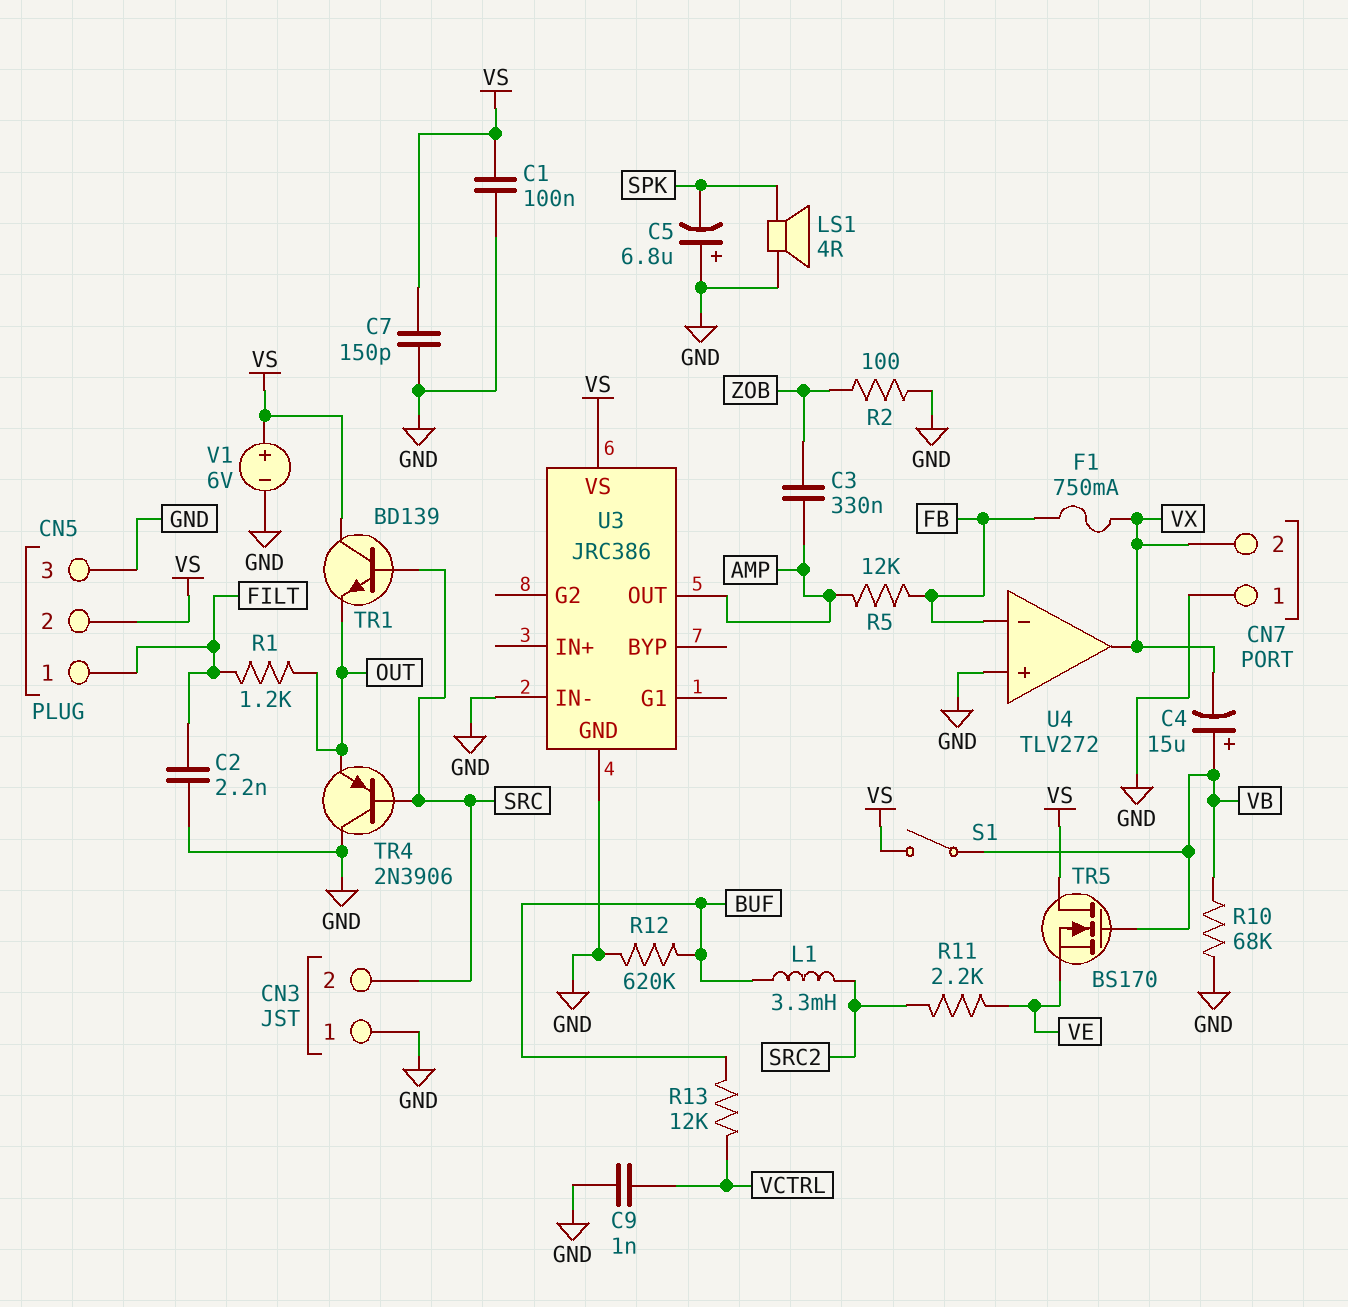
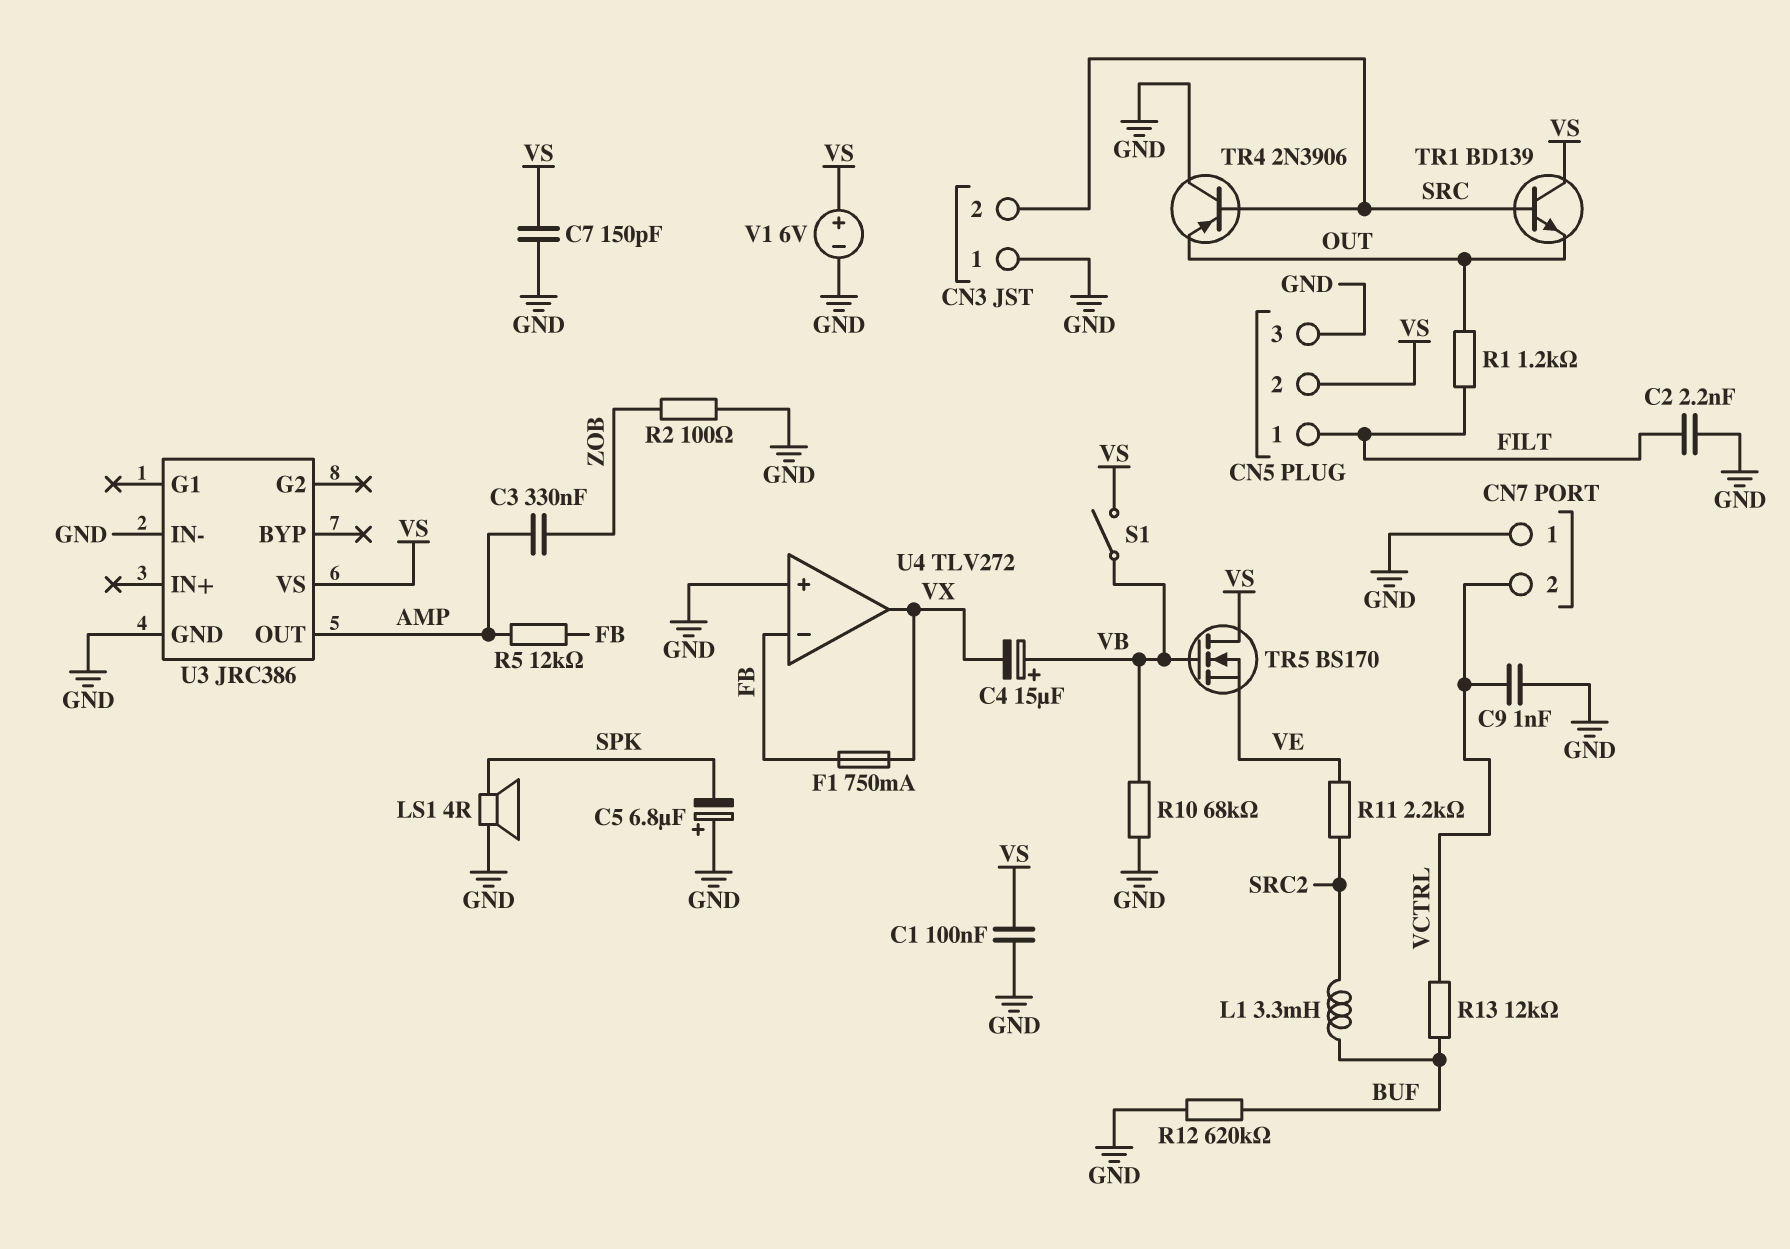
CN7 pin 2: VX -> VCTRL

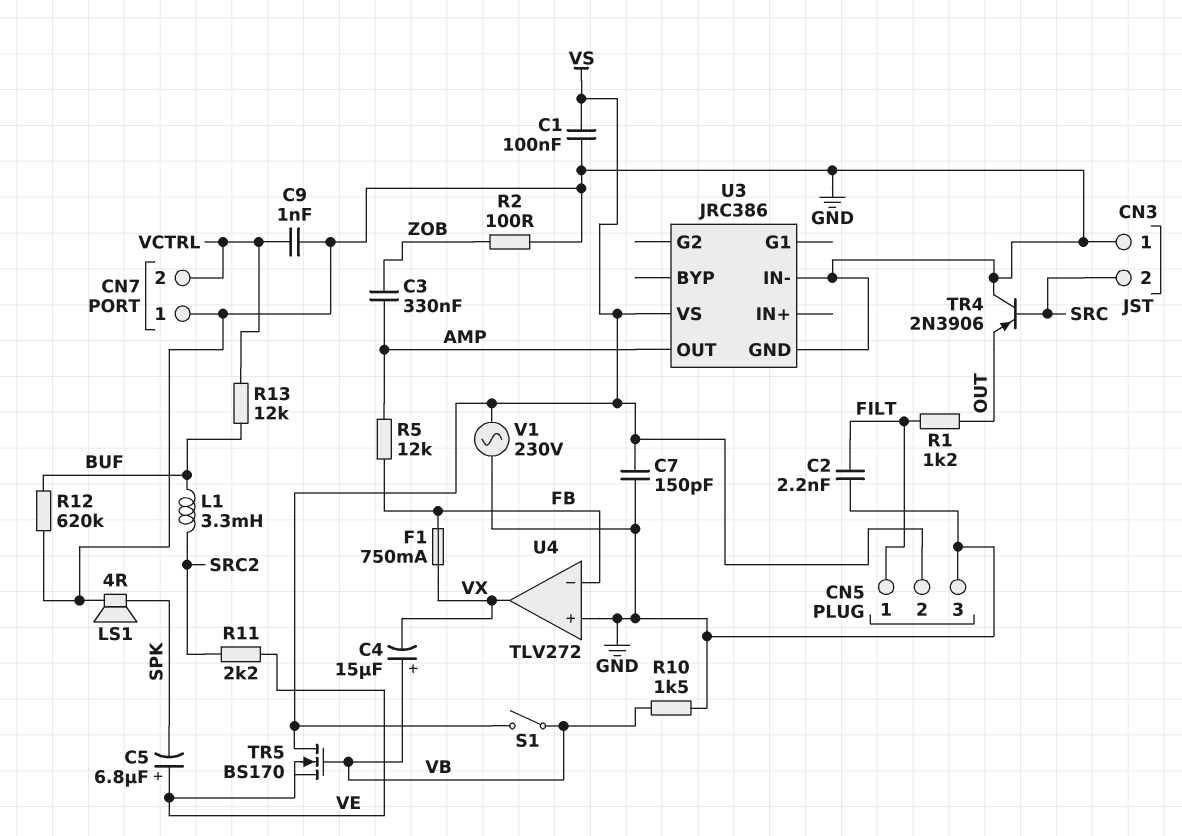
C5: 6.8uF (plus GND, minus SPK) -> 6.8uF (plus VE, minus SPK)
R10: 68k (GND, VB) -> 1.5k (GND, VB)
TR1: NPN BD139 (B SRC, C VS, E OUT) -> none
V1: 6V (plus VS, minus GND) -> AC 230V (GND, VS)

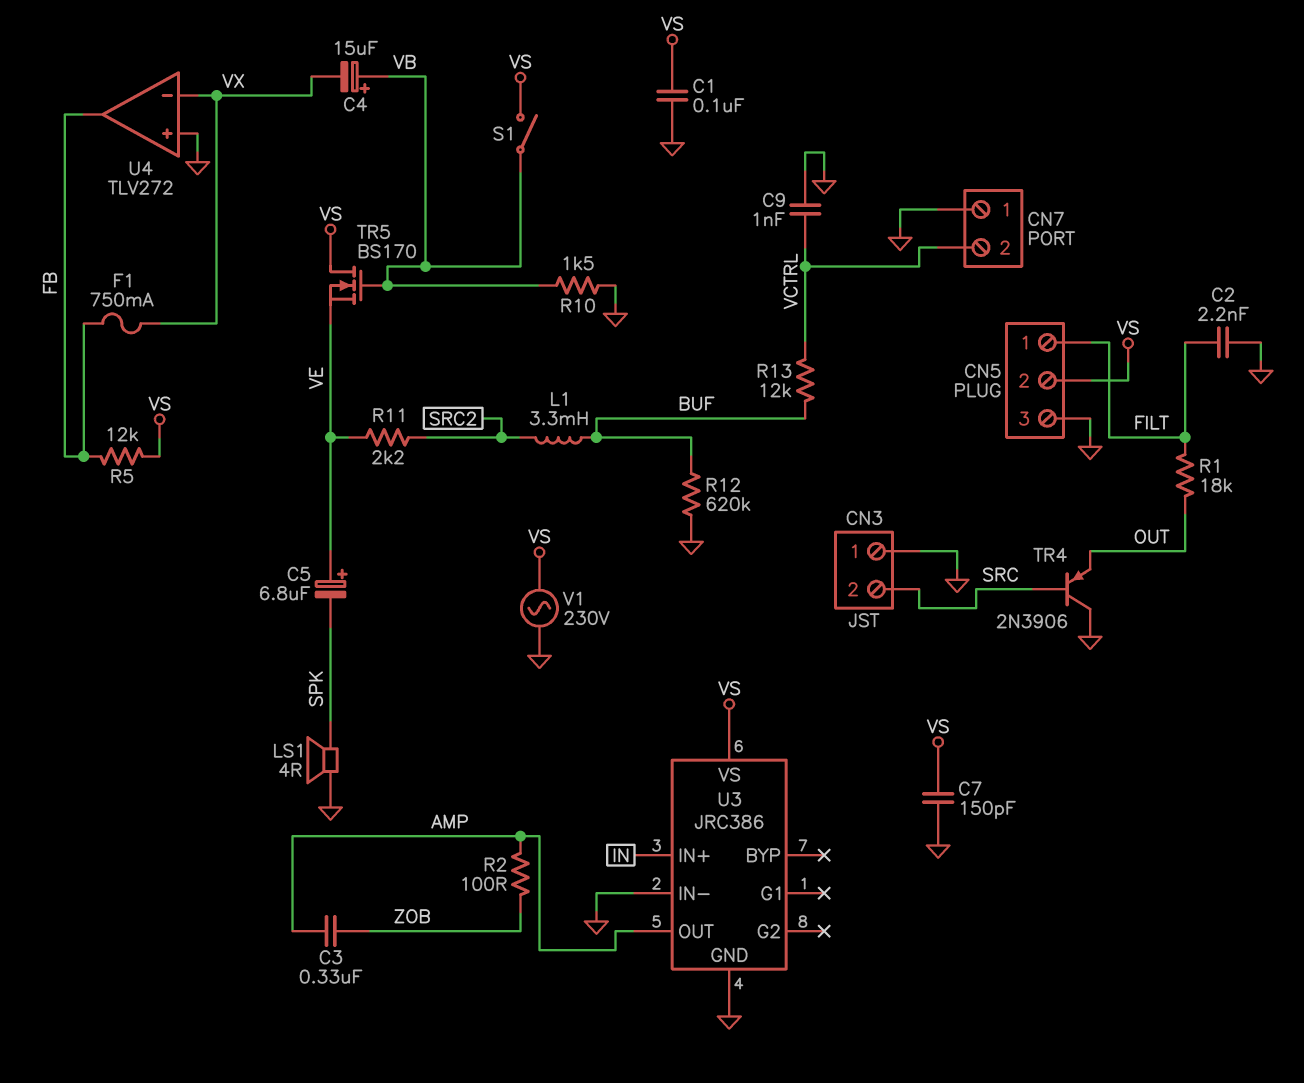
R1: 1.2k (FILT, OUT) -> 18k (FILT, OUT)
R2: 100 (GND, ZOB) -> 100 (AMP, ZOB)
R5: 12k (AMP, FB) -> 12k (FB, VS)
U3 pin IN+: none -> IN
U4 pin in-: FB -> VX
U4 pin out: VX -> FB

